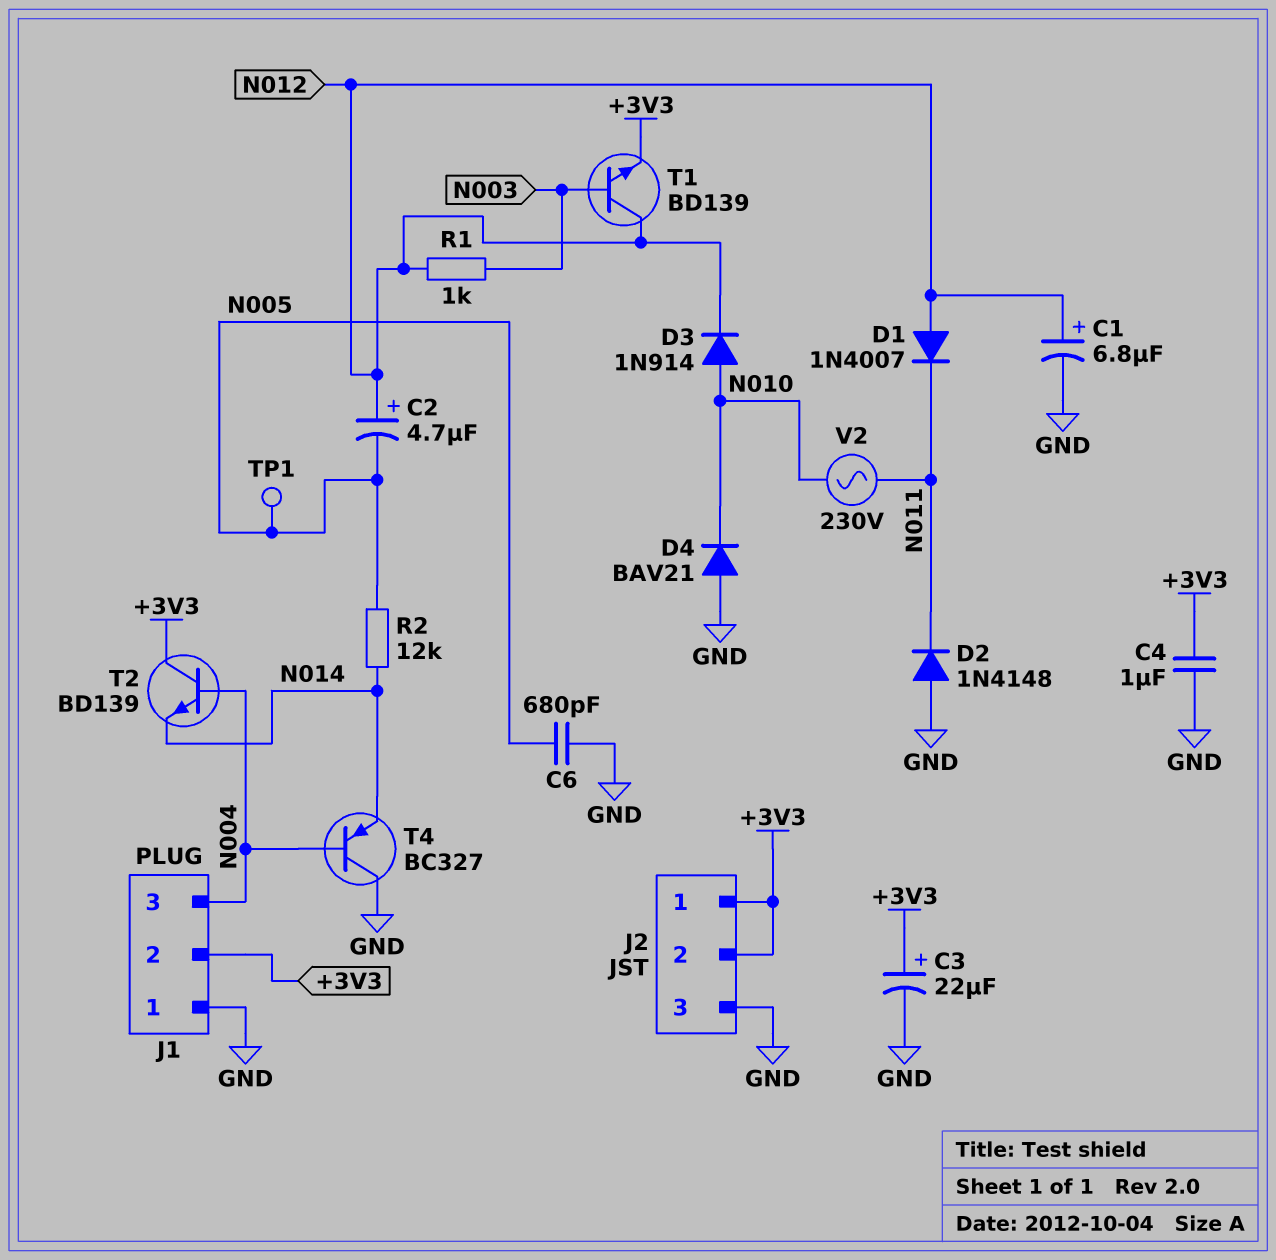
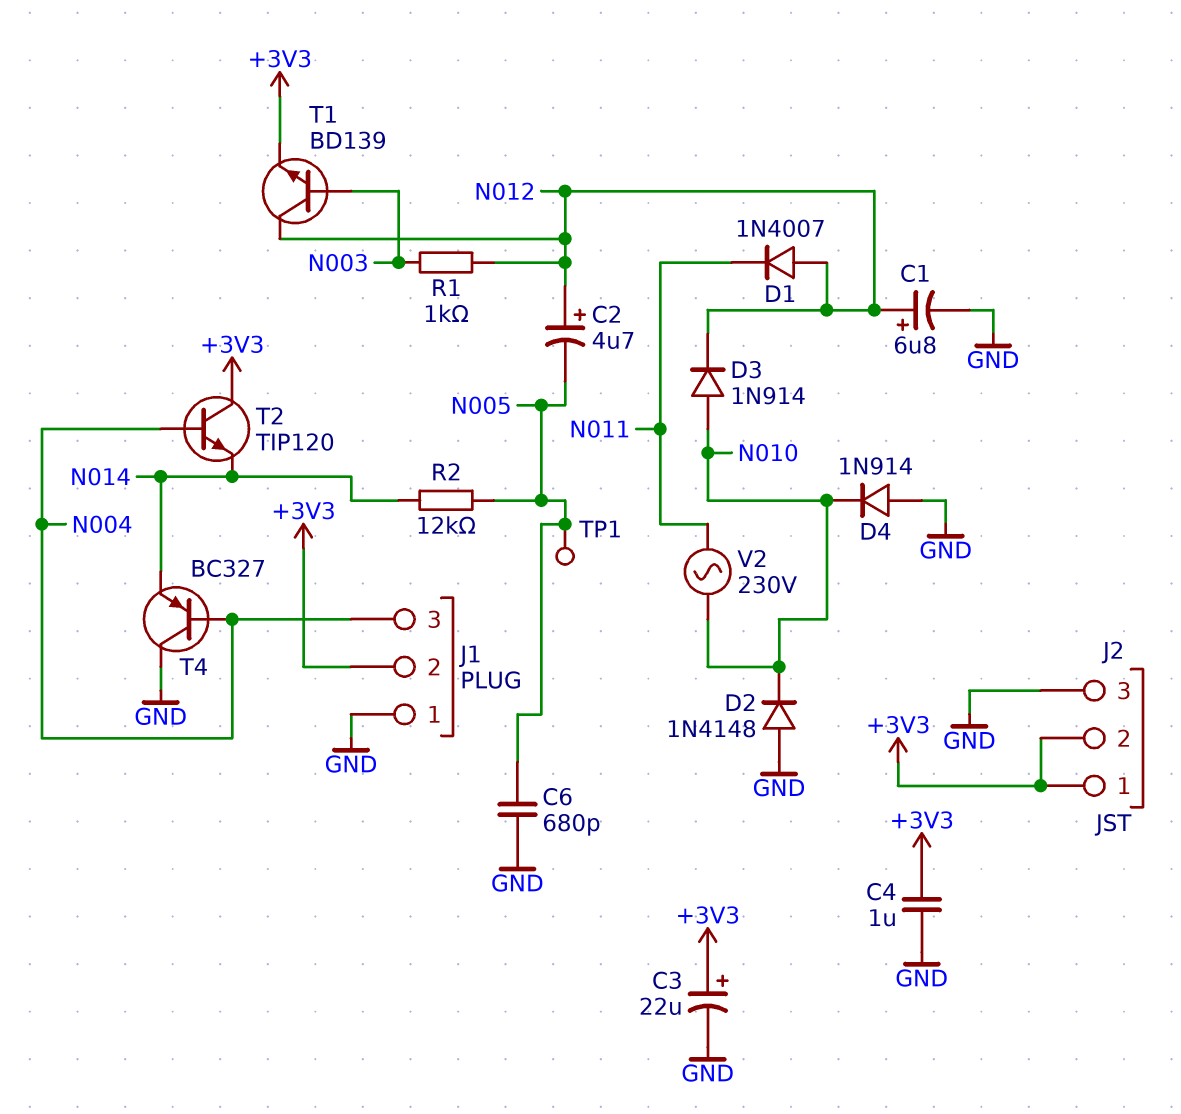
D2: diode 1N4148 (A GND, K N011) -> diode 1N4148 (A GND, K N010)
D4: diode BAV21 (A GND, K N010) -> diode 1N914 (A GND, K N010)
T2: NPN BD139 (B N004, C +3V3, E N014) -> NPN TIP120 (B N004, C +3V3, E N014)

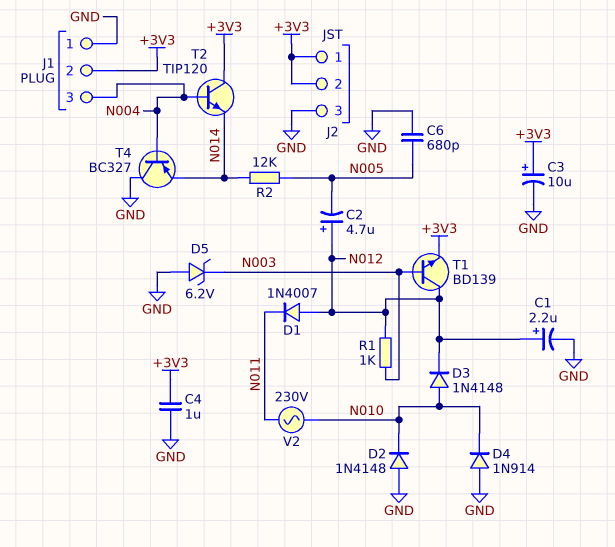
C1: 6.8uF (plus N012, minus GND) -> 2.2uF (plus N012, minus GND)
C3: 22uF (plus +3V3, minus GND) -> 10uF (plus +3V3, minus GND)
D3: diode 1N914 (A N010, K N012) -> diode 1N4148 (A N010, K N012)
D5: none -> zener 6.2V (A GND, K N003)
TP1: test point (N005) -> none

